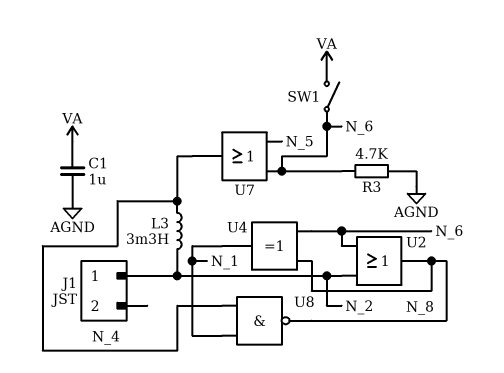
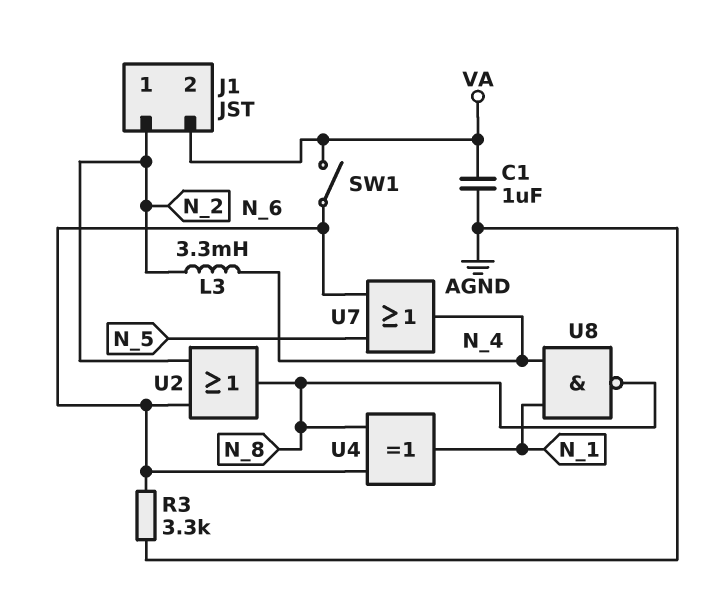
J1 pin 2: none -> VA
R3: 4.7k (AGND, N_6) -> 3.3k (AGND, N_6)

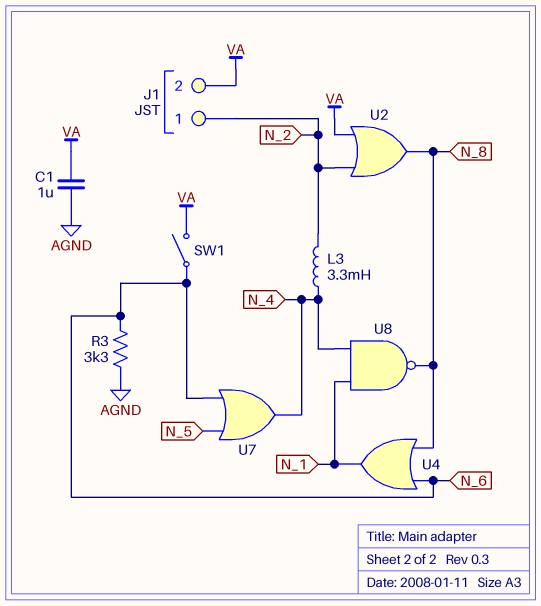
U2: OR (in N_2, in N_6, out N_8) -> OR (in N_2, in VA, out N_8)
U4: XOR (in N_6, in N_8, out N_1) -> OR (in N_6, in N_8, out N_1)

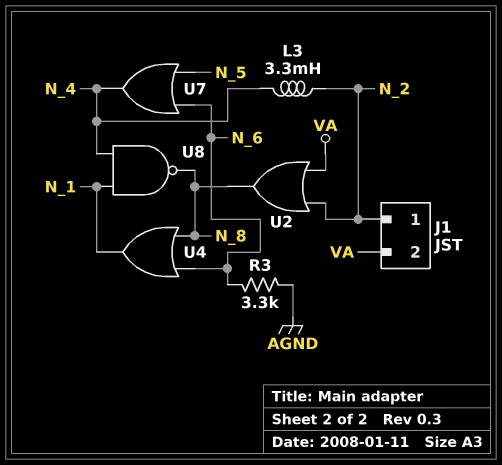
C1: 1uF (AGND, VA) -> none
SW1: switch (N_6, VA) -> none

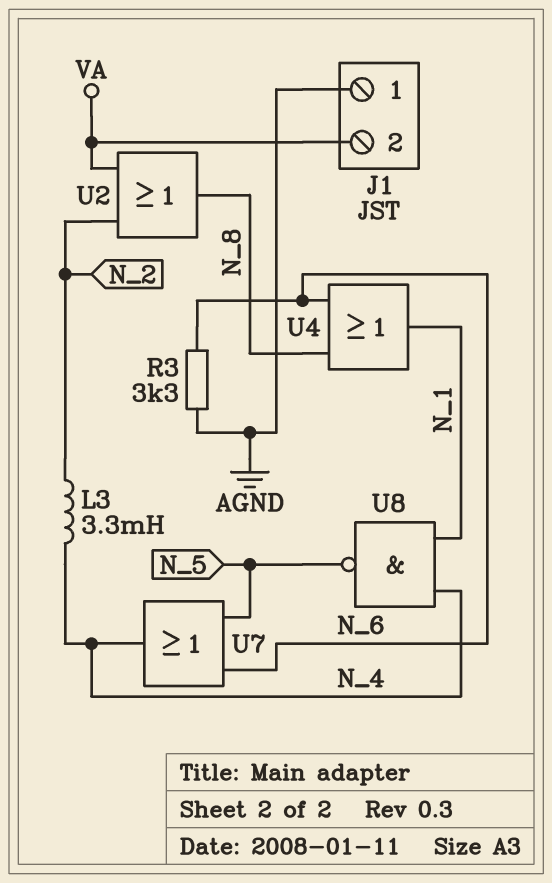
J1 pin 1: N_2 -> AGND
U8: NAND (in N_1, in N_4, out N_8) -> NAND (in N_1, in N_4, out N_5)

